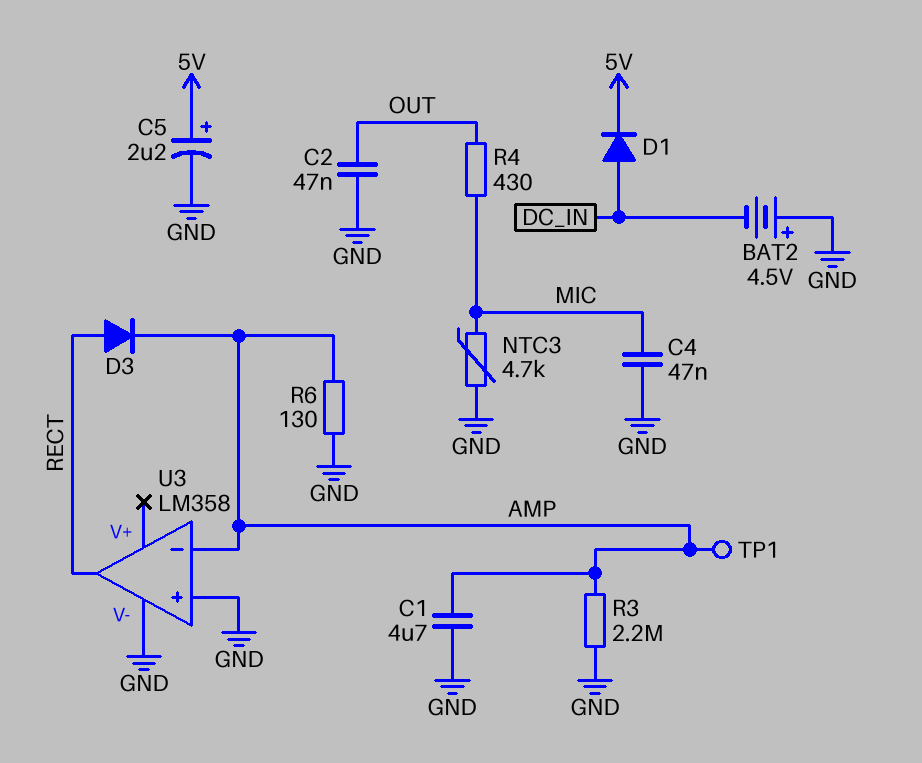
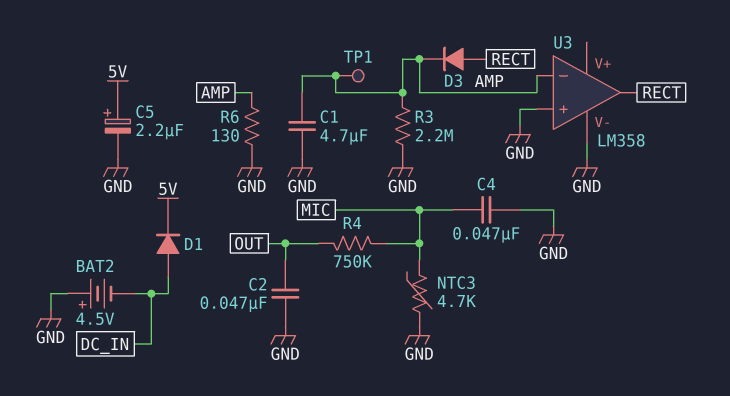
R4: 430 (MIC, OUT) -> 750k (MIC, OUT)

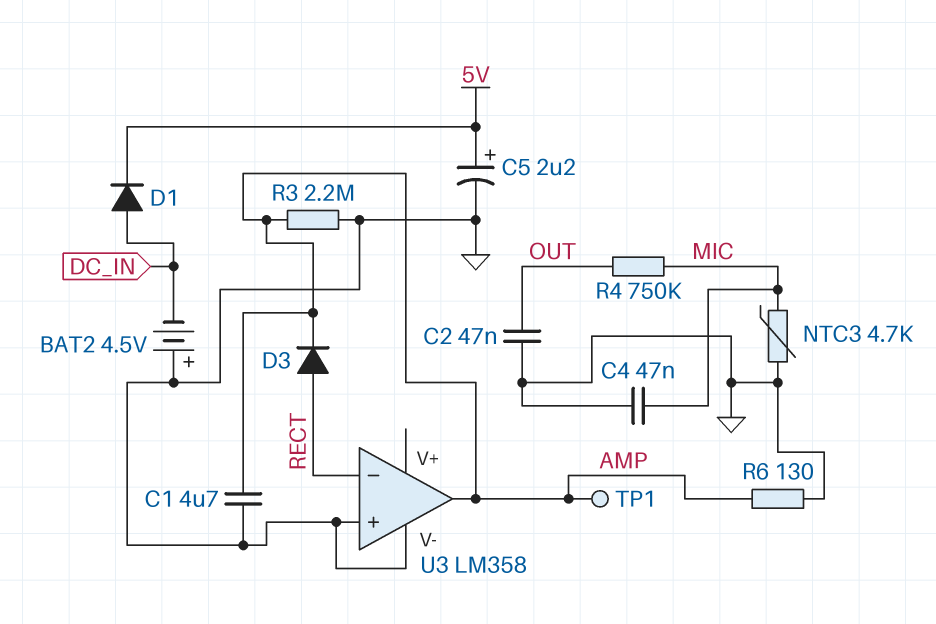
U3 pin in-: AMP -> RECT
U3 pin out: RECT -> AMP

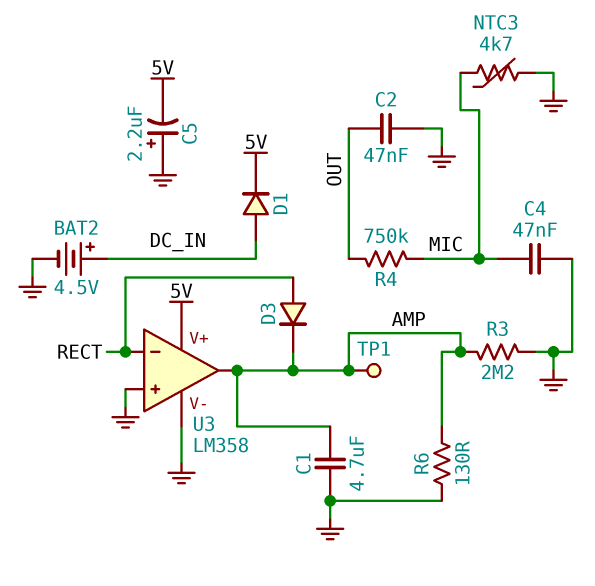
BAT2: 4.5V (plus GND, minus DC_IN) -> 4.5V (plus DC_IN, minus GND)
C5: 2.2uF (plus 5V, minus GND) -> 2.2uF (plus GND, minus 5V)
U3 pin V+: none -> 5V

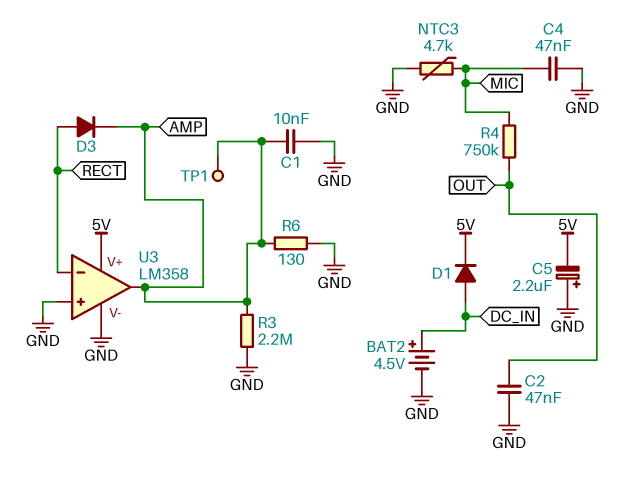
C1: 4.7uF (AMP, GND) -> 10nF (AMP, GND)

